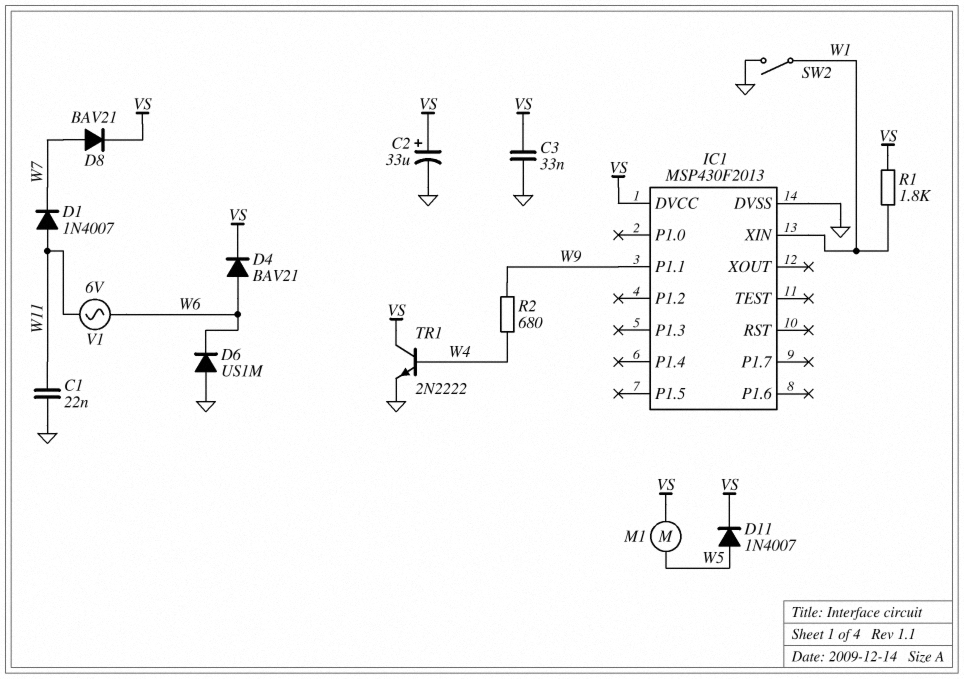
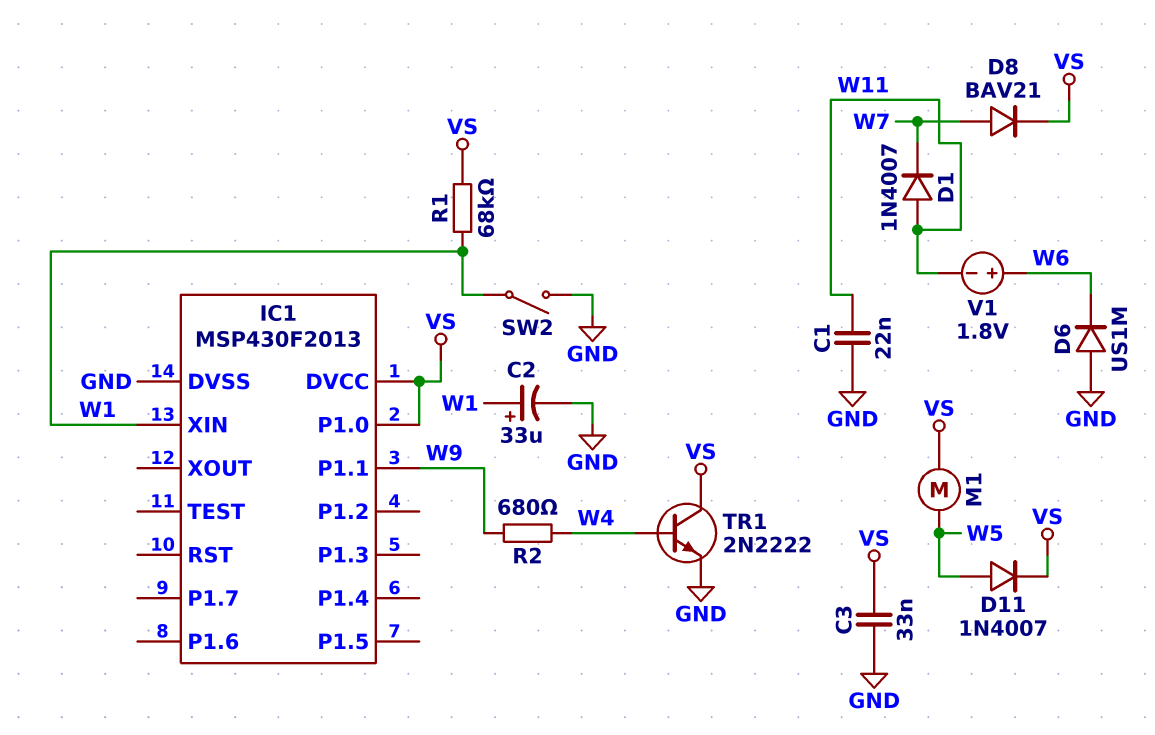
C2: 33uF (plus VS, minus GND) -> 33uF (plus W1, minus GND)
D4: diode BAV21 (A W6, K VS) -> none
IC1 pin P1.0: none -> VS
R1: 1.8k (VS, W1) -> 68k (VS, W1)
V1: AC 6V (W6, W11) -> 1.8V (plus W6, minus W11)

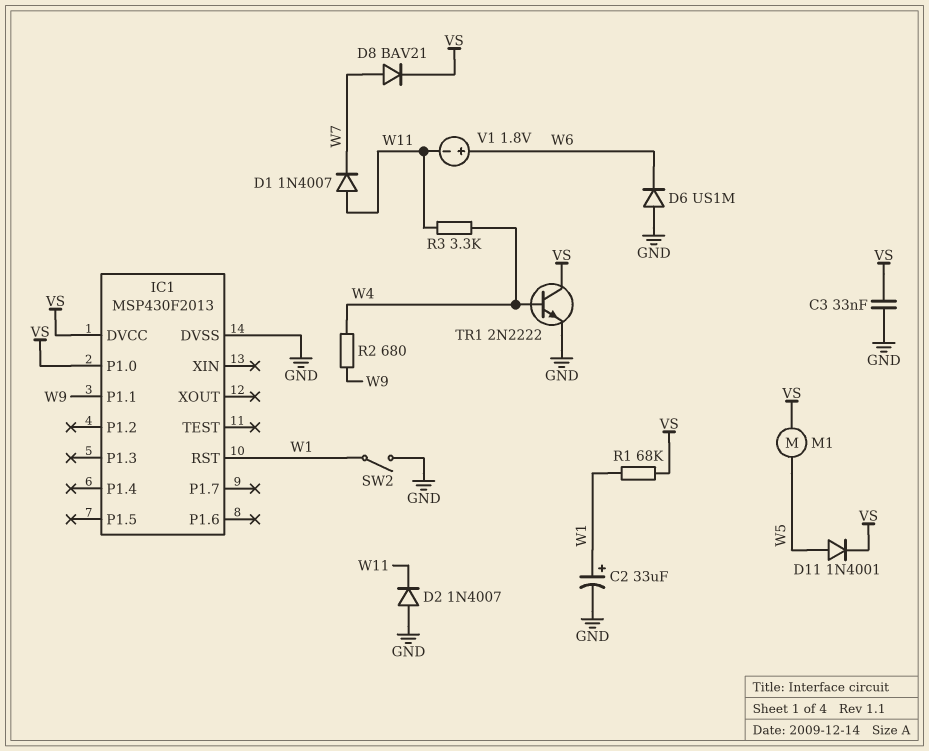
C1: 22nF (GND, W11) -> none
D2: none -> diode 1N4007 (A GND, K W11)
D11: diode 1N4007 (A W5, K VS) -> diode 1N4001 (A W5, K VS)
IC1 pin RST: none -> W1
IC1 pin XIN: W1 -> none
R3: none -> 3.3k (W4, W11)

